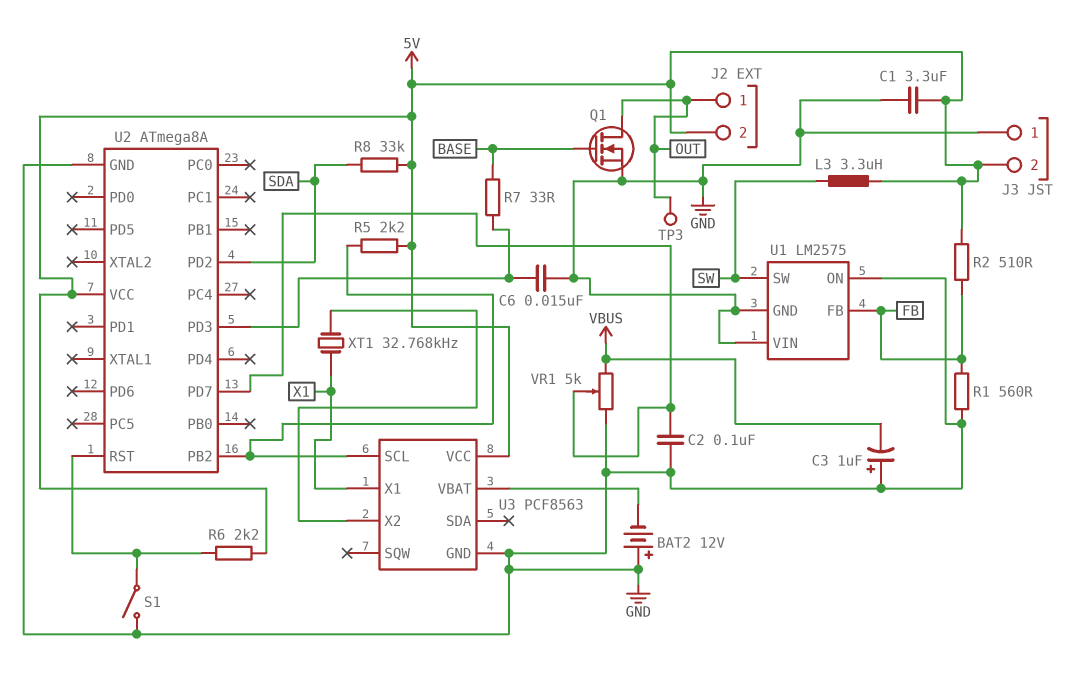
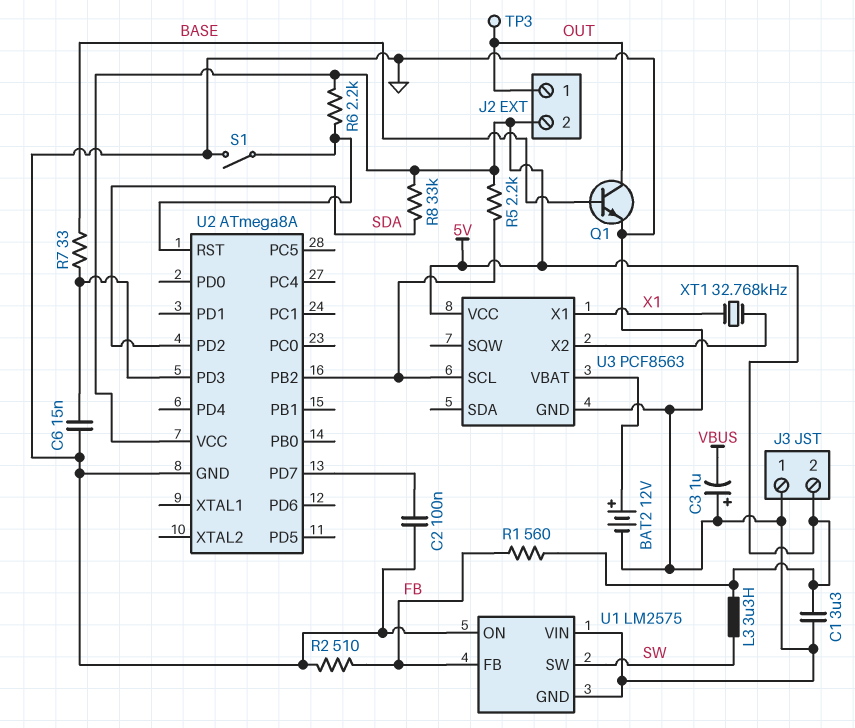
BAT2: 12V (plus GND, minus U3/VBAT) -> 12V (plus U3/VBAT, minus GND)
Q1: NMOS (G BASE, D OUT, S GND) -> NPN (B BASE, C OUT, E GND)
R1: 560 (FB, GND) -> 560 (5V, FB)
R2: 510 (5V, FB) -> 510 (FB, GND)
VR1: 5k (GND, VBUS, wiper U2/PD7) -> none

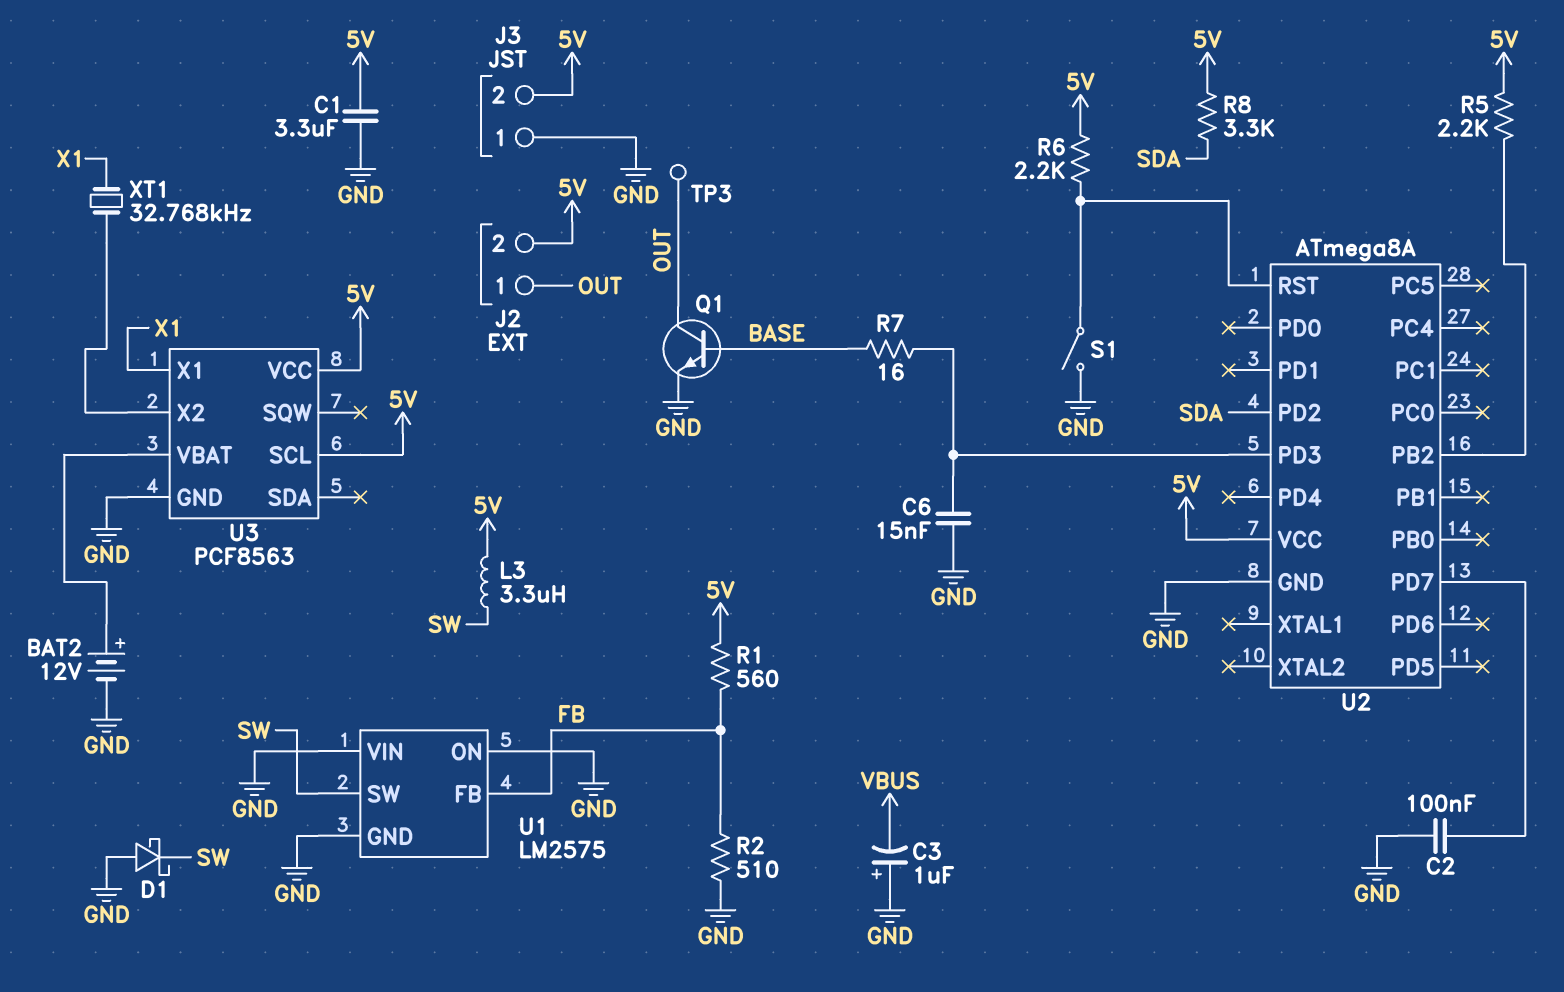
D1: none -> schottky (A GND, K SW)
R7: 33 (BASE, U2/PD3) -> 16 (BASE, U2/PD3)
R8: 33k (5V, SDA) -> 3.3k (5V, SDA)
U3 pin SCL: U2/PB2 -> 5V

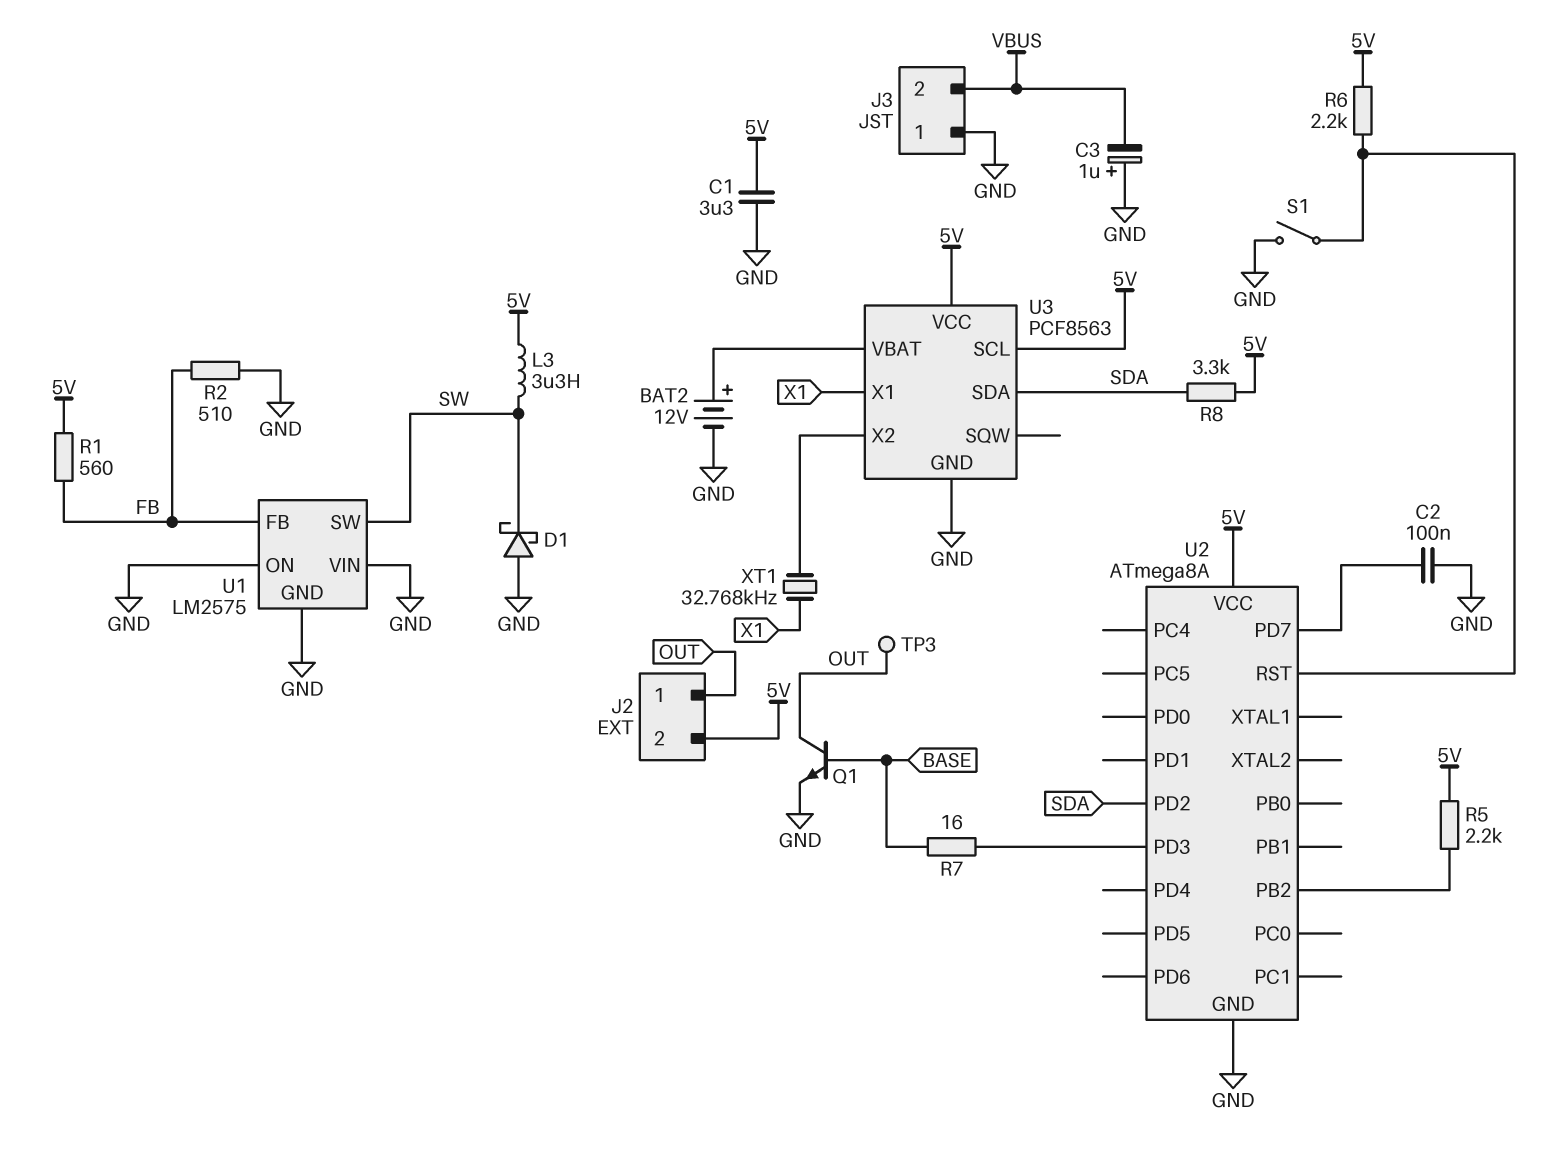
C6: 15nF (GND, U2/PD3) -> none
J3 pin 2: 5V -> VBUS
U3 pin SDA: none -> SDA

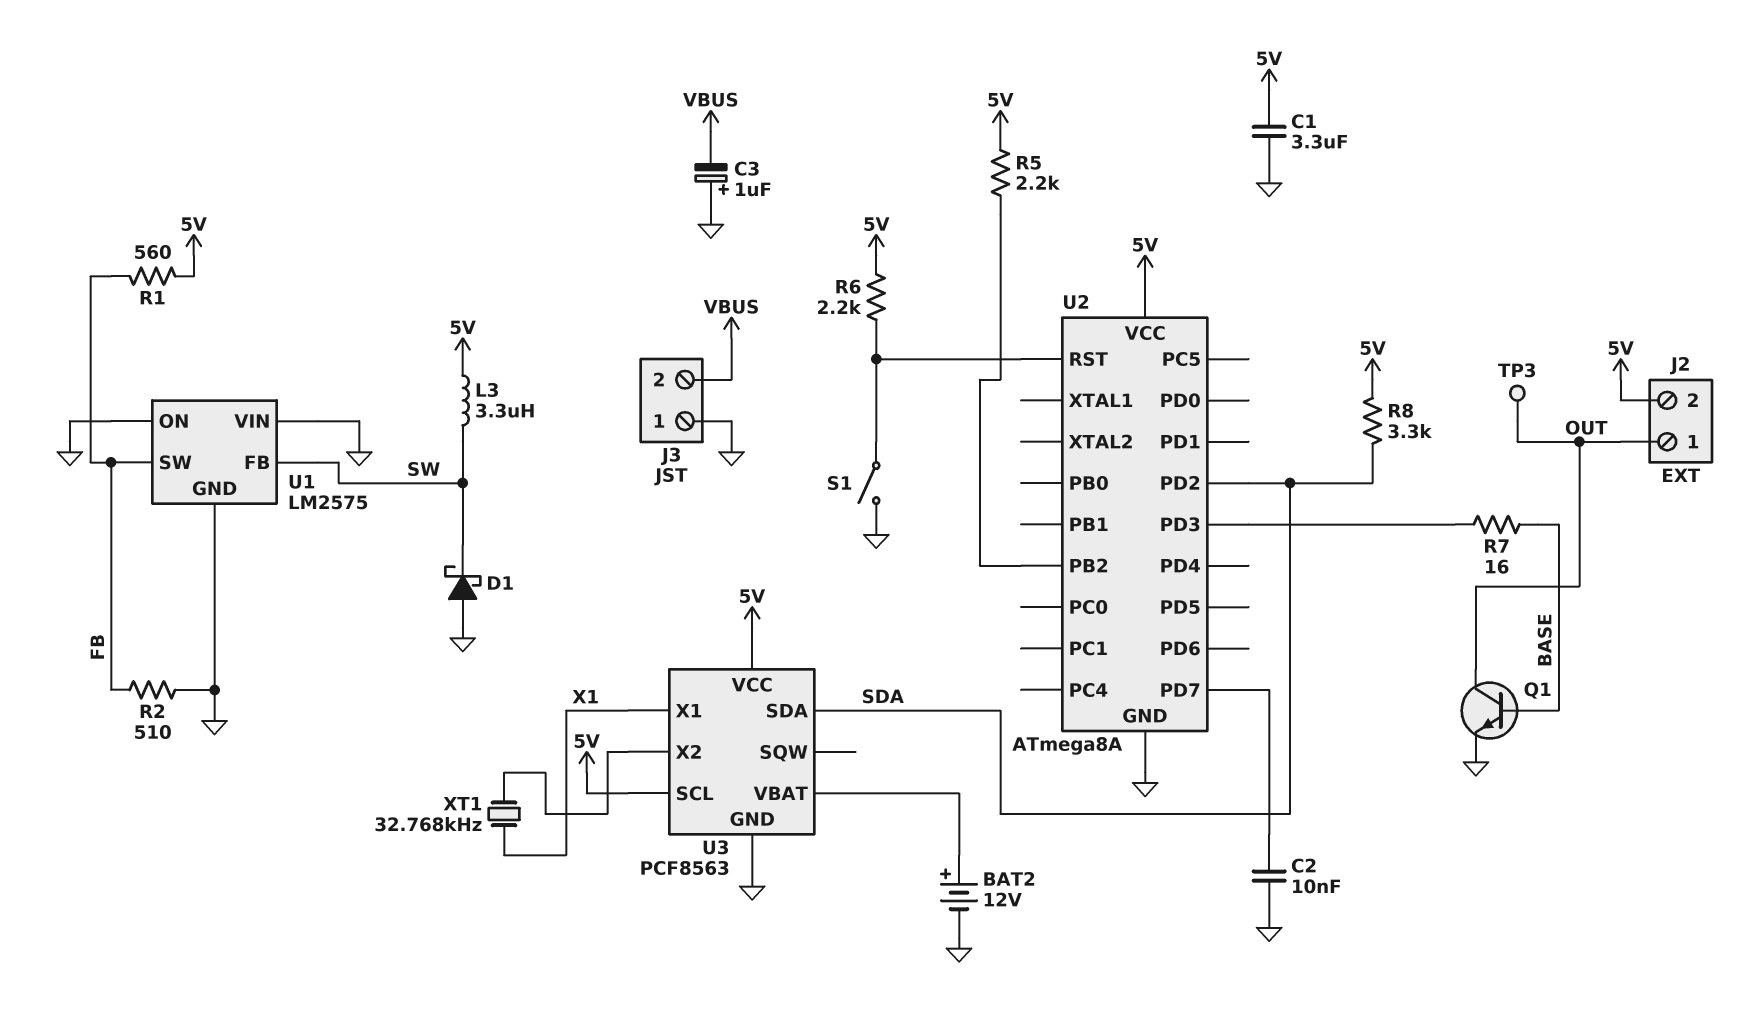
C2: 100nF (GND, U2/PD7) -> 10nF (GND, U2/PD7)
U1 pin FB: FB -> SW
U1 pin SW: SW -> FB

